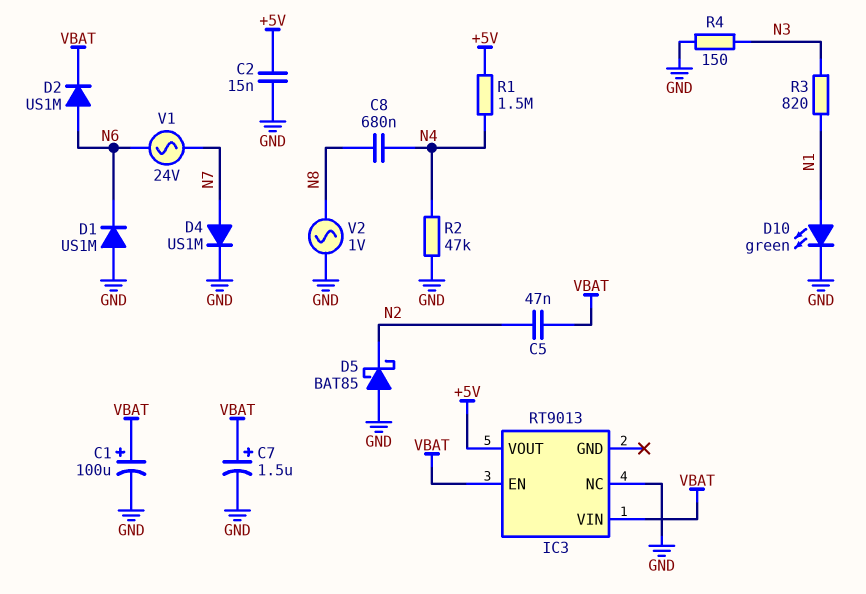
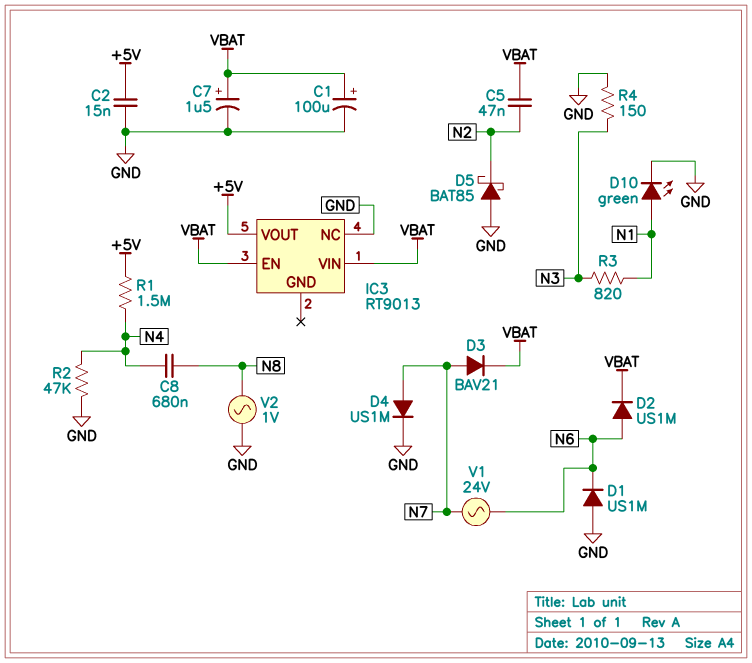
D3: none -> diode BAV21 (A N7, K VBAT)

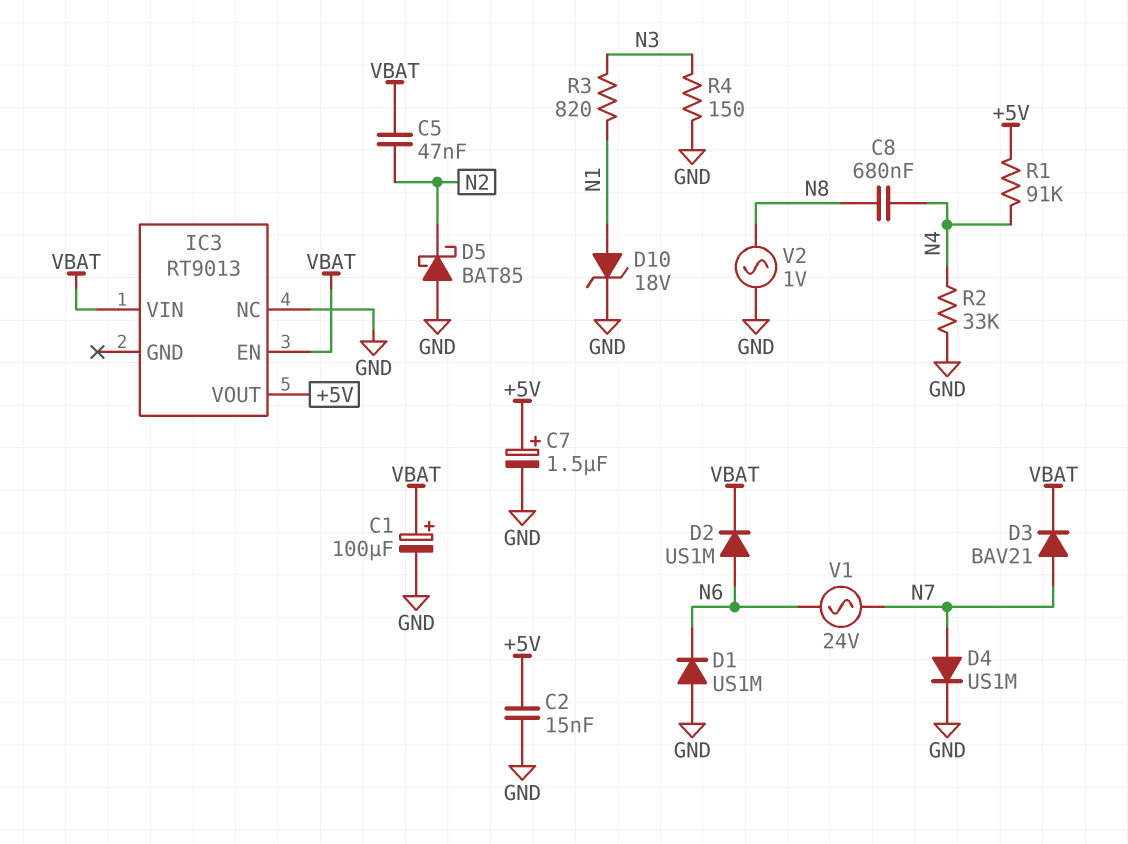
C7: 1.5uF (plus VBAT, minus GND) -> 1.5uF (plus +5V, minus GND)
D10: LED green (A N1, K GND) -> zener 18V (A N1, K GND)
R1: 1.5M (+5V, N4) -> 91k (+5V, N4)
R2: 47k (GND, N4) -> 33k (GND, N4)

